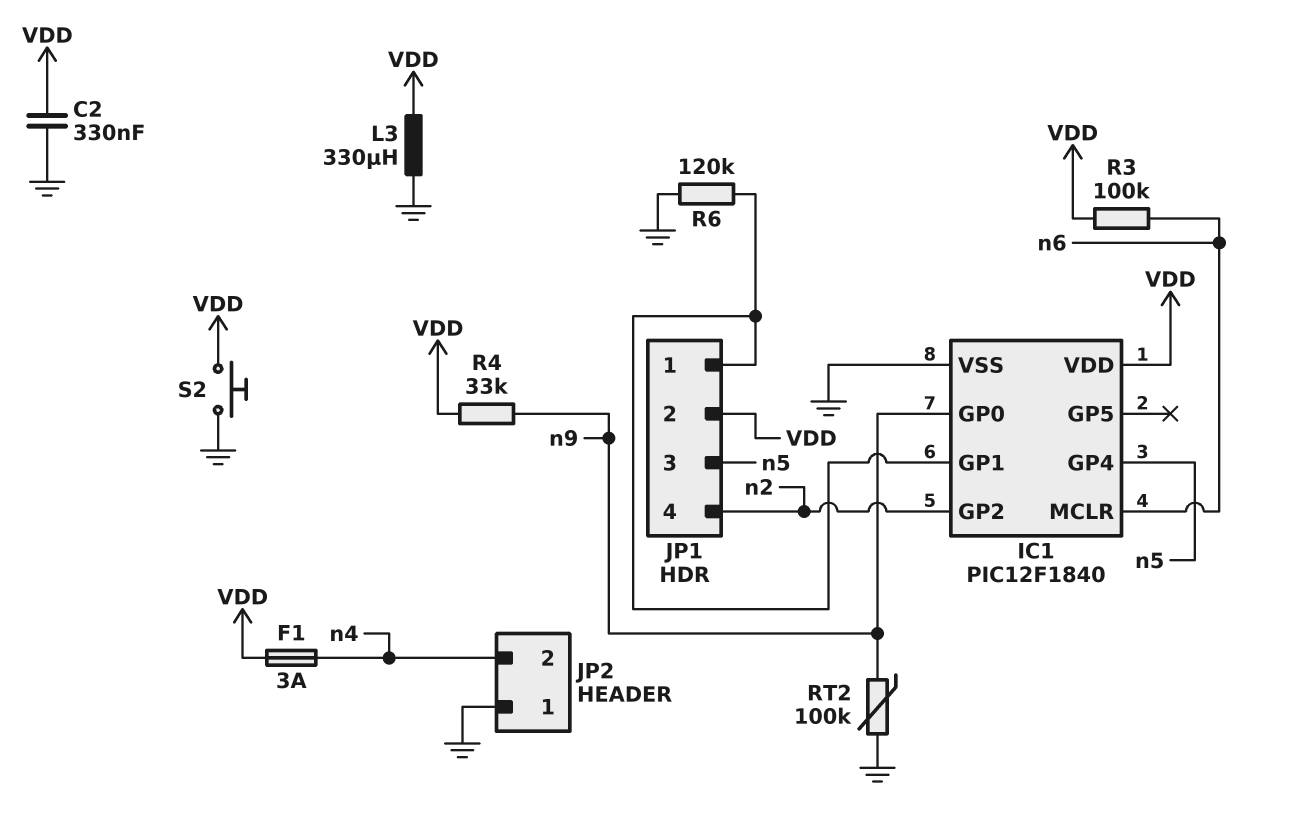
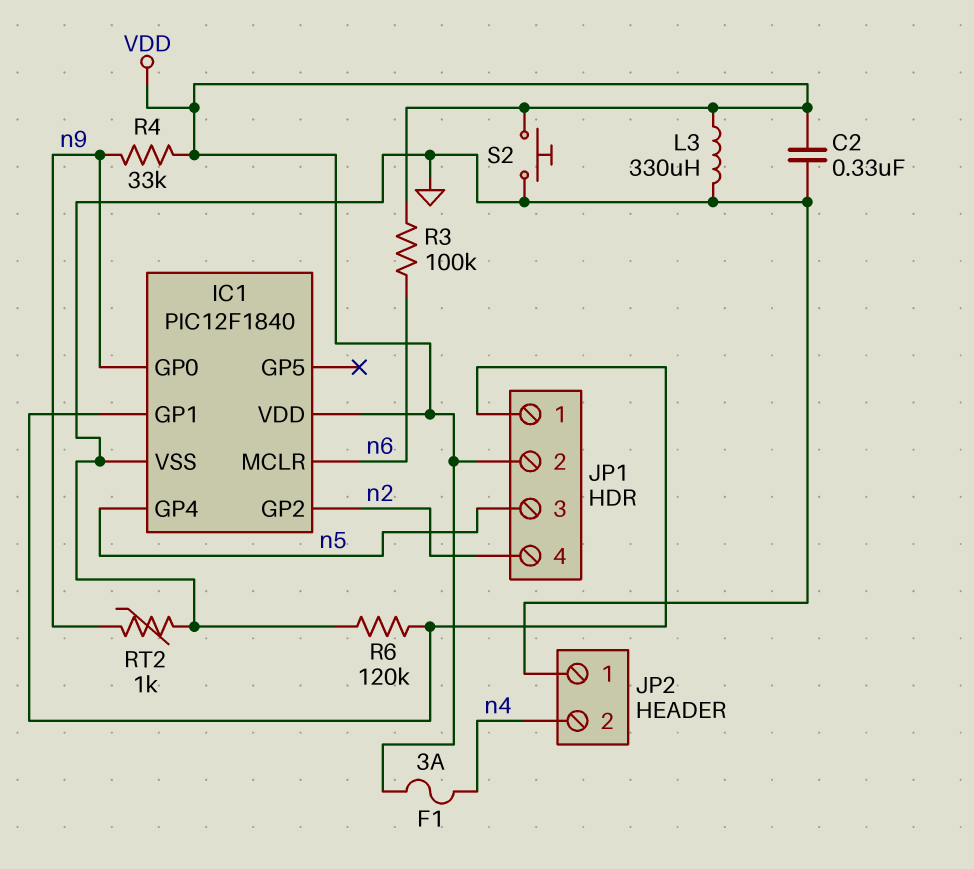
RT2: 100k (GND, n9) -> 1k (GND, n9)

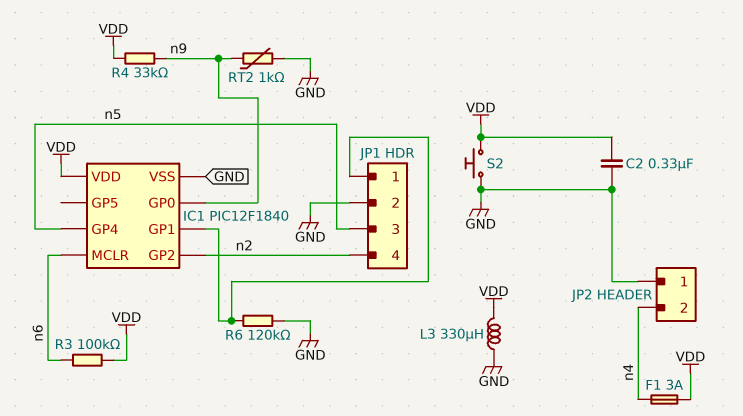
JP1 pin 2: VDD -> GND

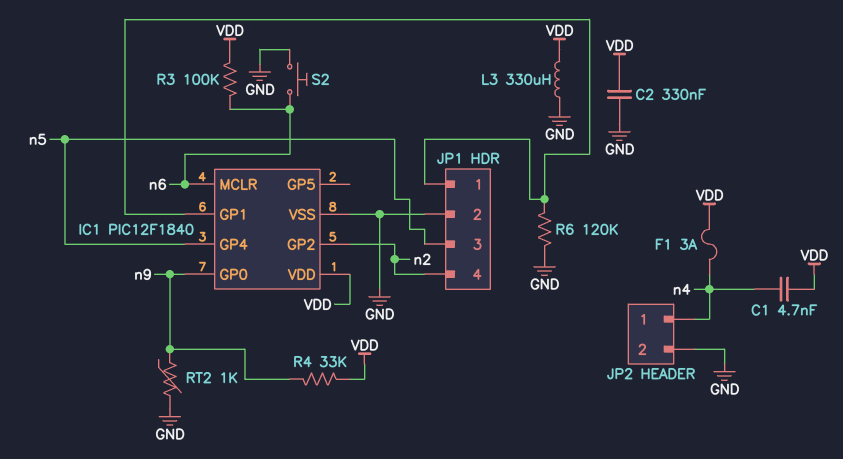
C1: none -> 4.7nF (VDD, n4)
JP2 pin 1: GND -> n4
JP2 pin 2: n4 -> GND
S2: button (GND, VDD) -> button (GND, n6)

